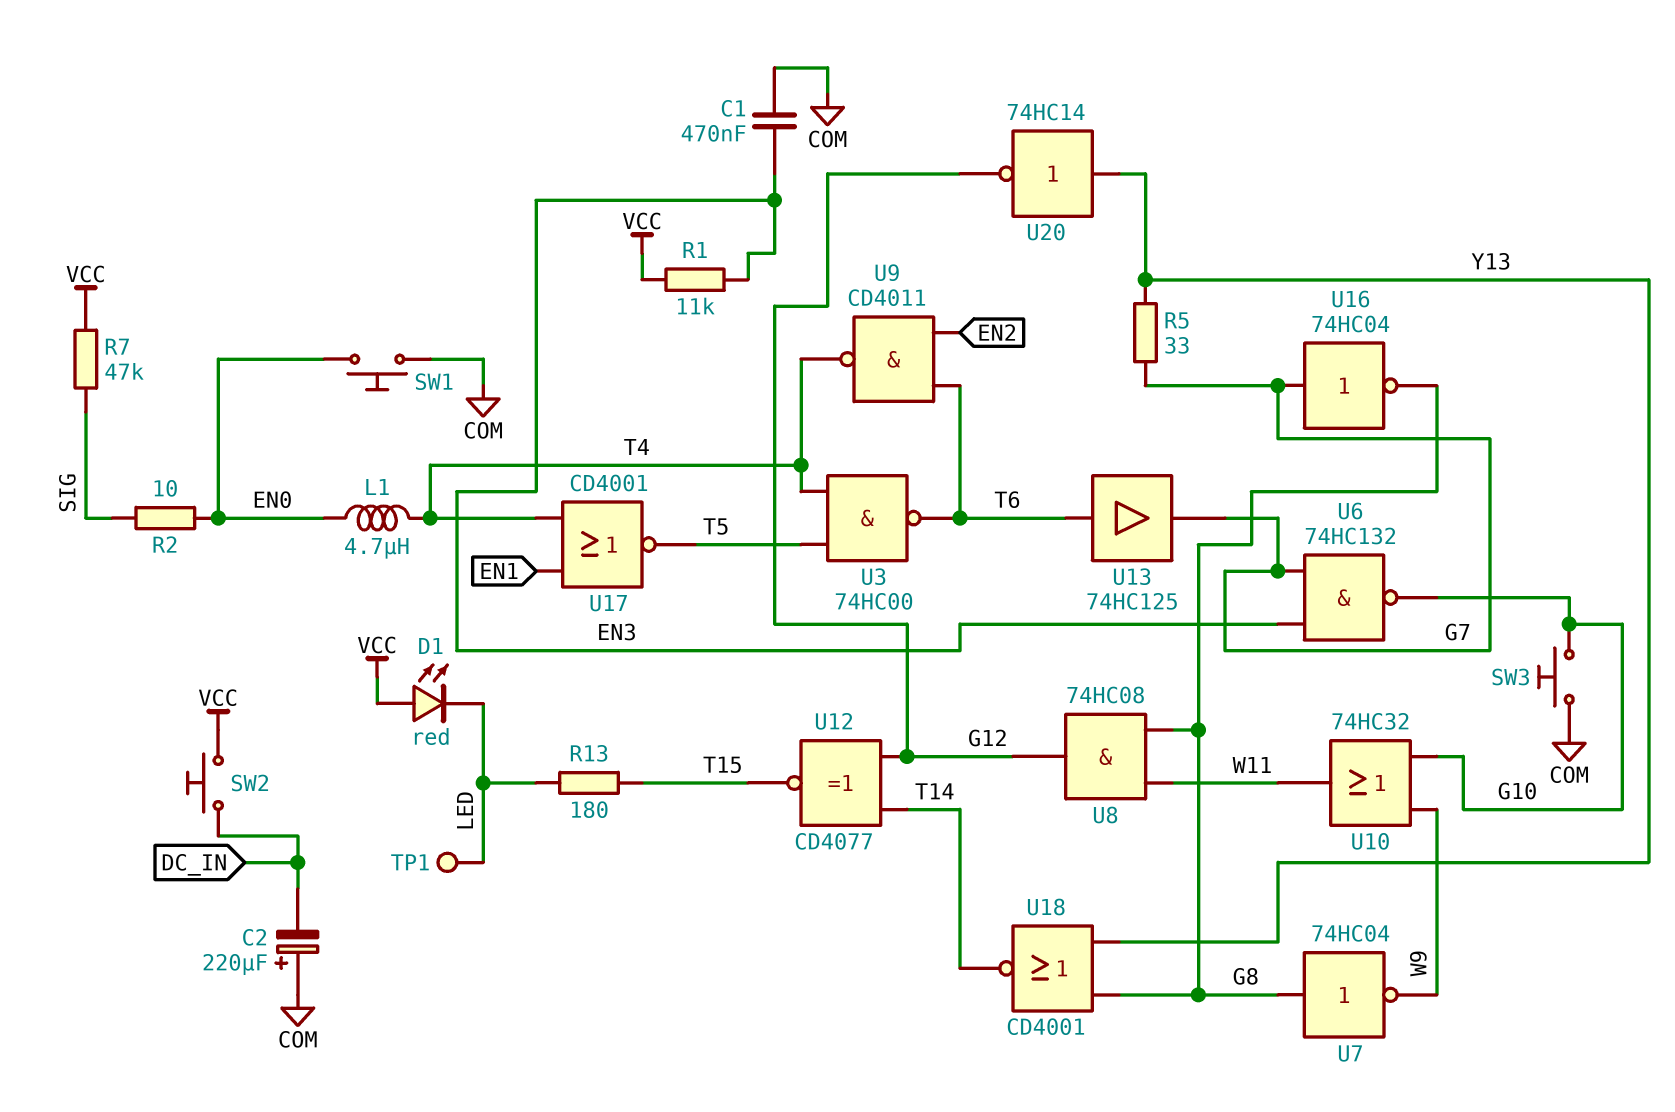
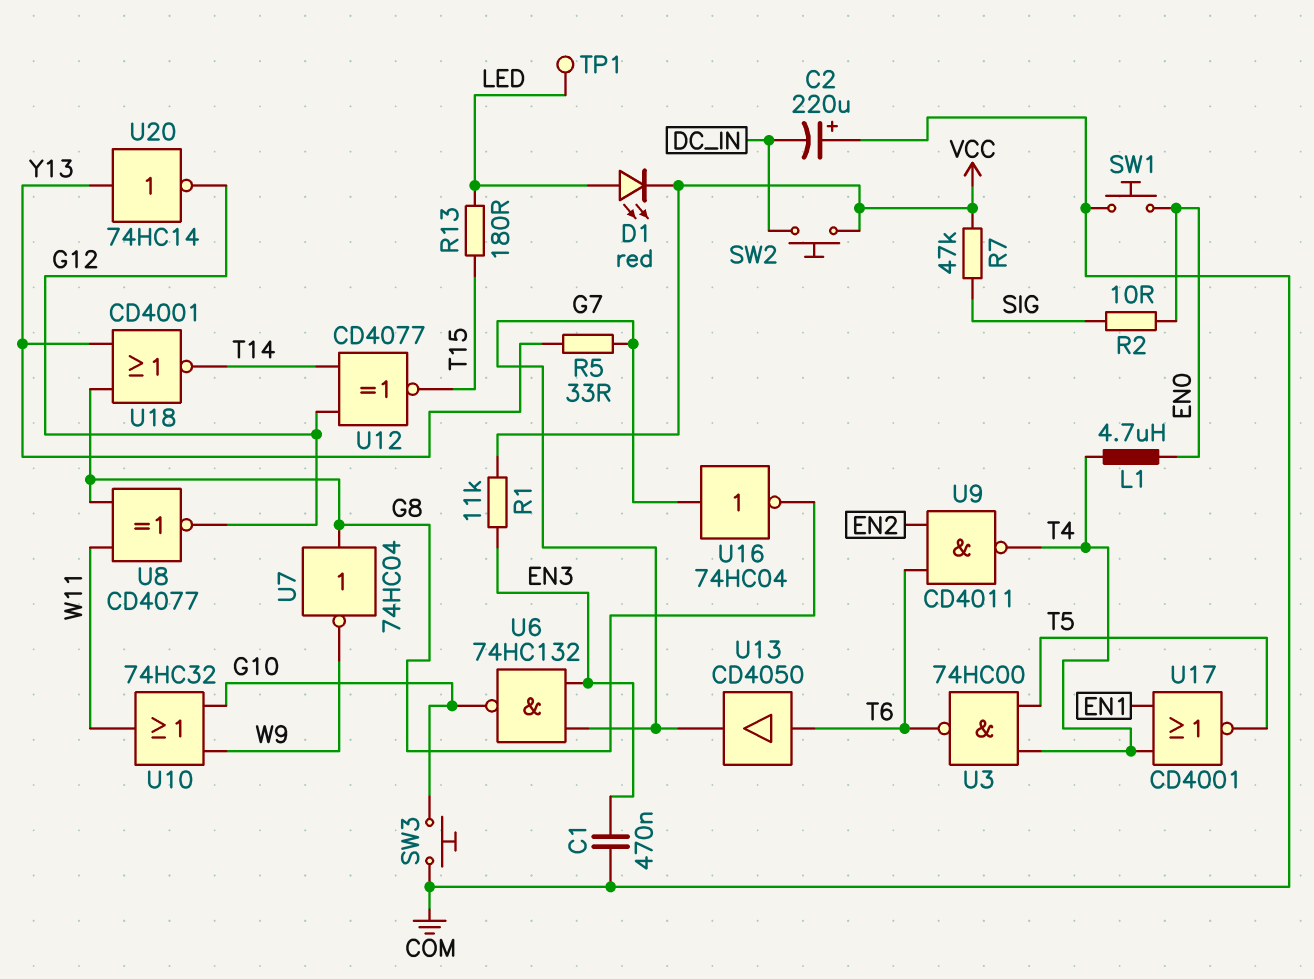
D1: LED red (A VCC, K LED) -> LED red (A LED, K VCC)
U8: AND 74HC08 (in G8, in W11, out G12) -> XNOR CD4077 (in G8, in W11, out G12)
U13: buffer 74HC125 (in T6, out G7) -> buffer CD4050 (in T6, out G7)

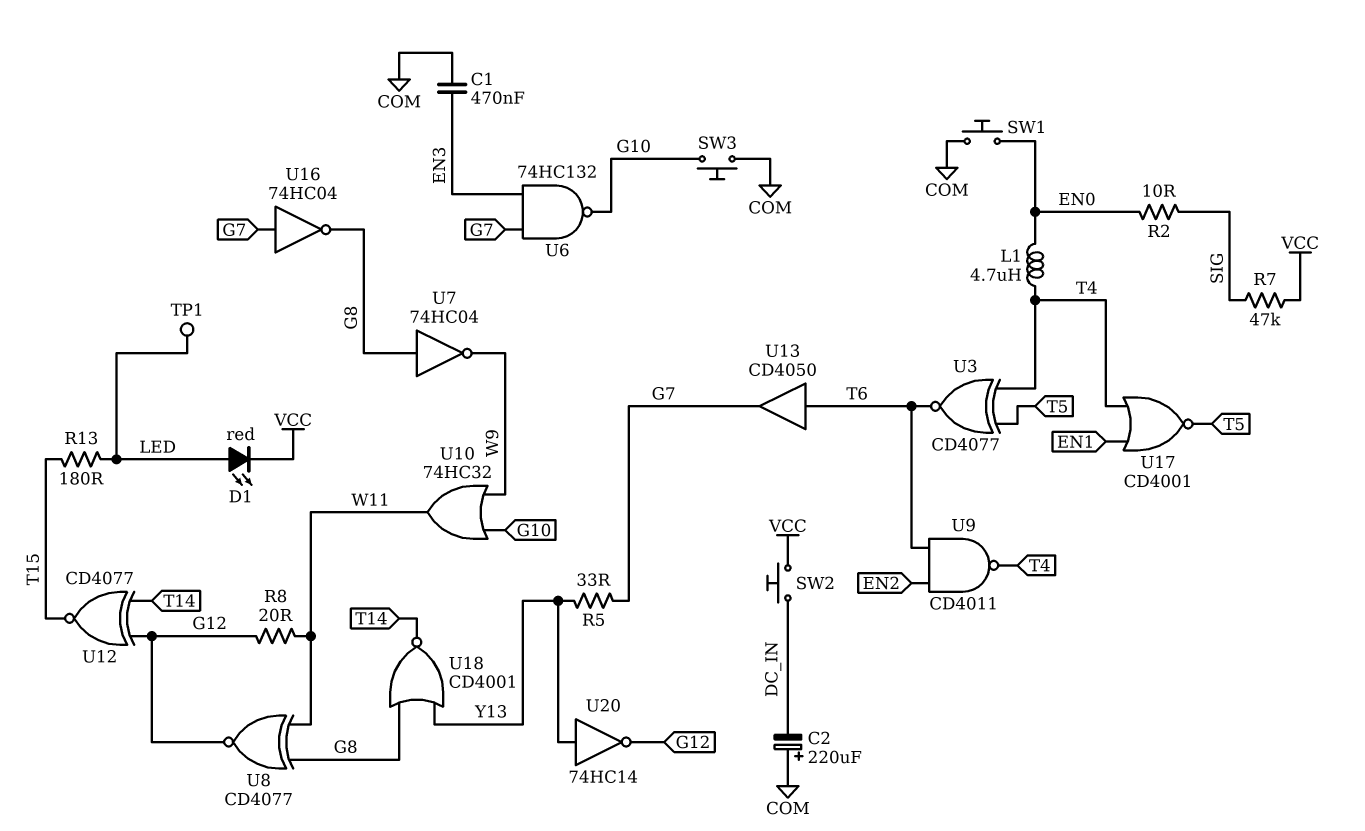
R1: 11k (EN3, VCC) -> none
R8: none -> 20 (G12, W11)
U3: NAND 74HC00 (in T4, in T5, out T6) -> XNOR CD4077 (in T4, in T5, out T6)

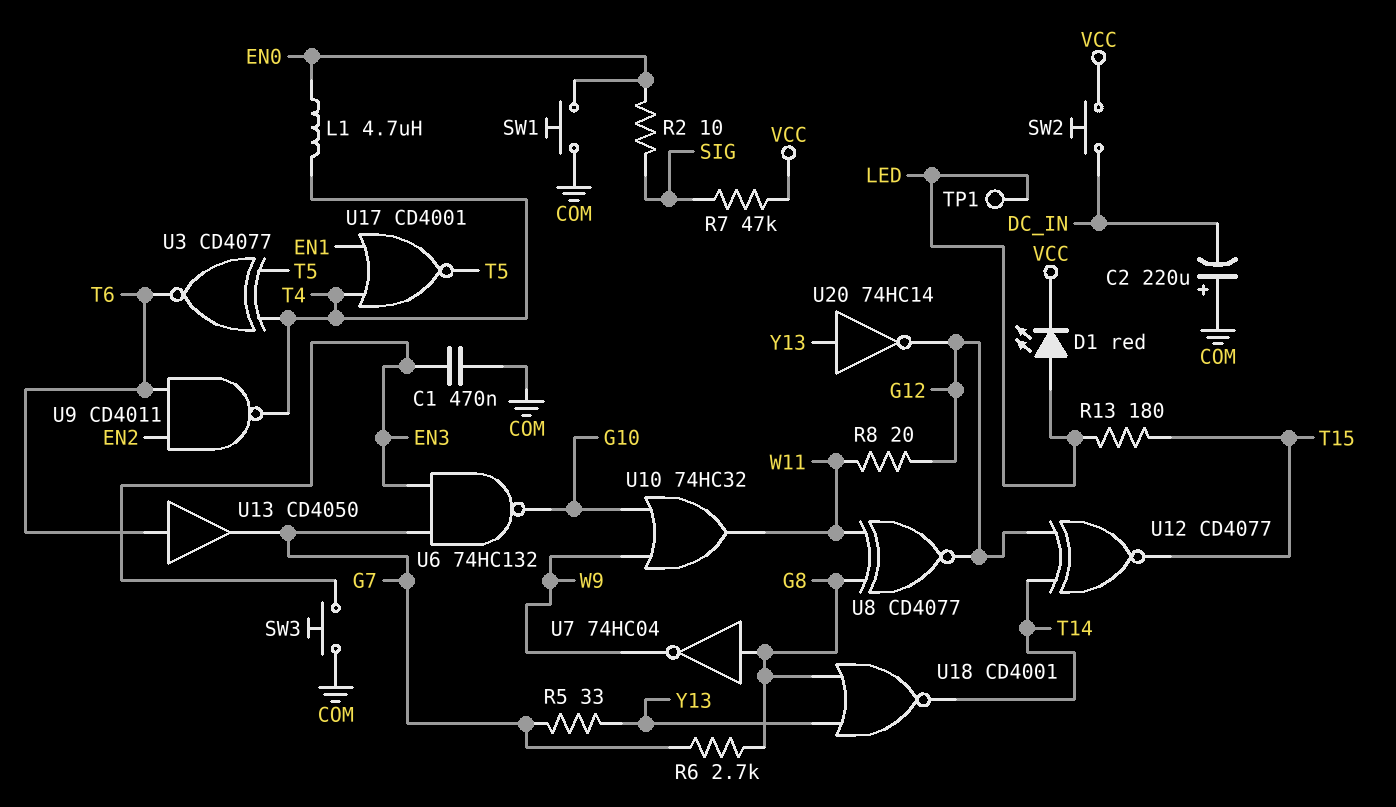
R6: none -> 2.7k (G7, G8)
SW3: button (COM, G10) -> button (COM, EN3)
U16: NOT 74HC04 (in G7, out G8) -> none

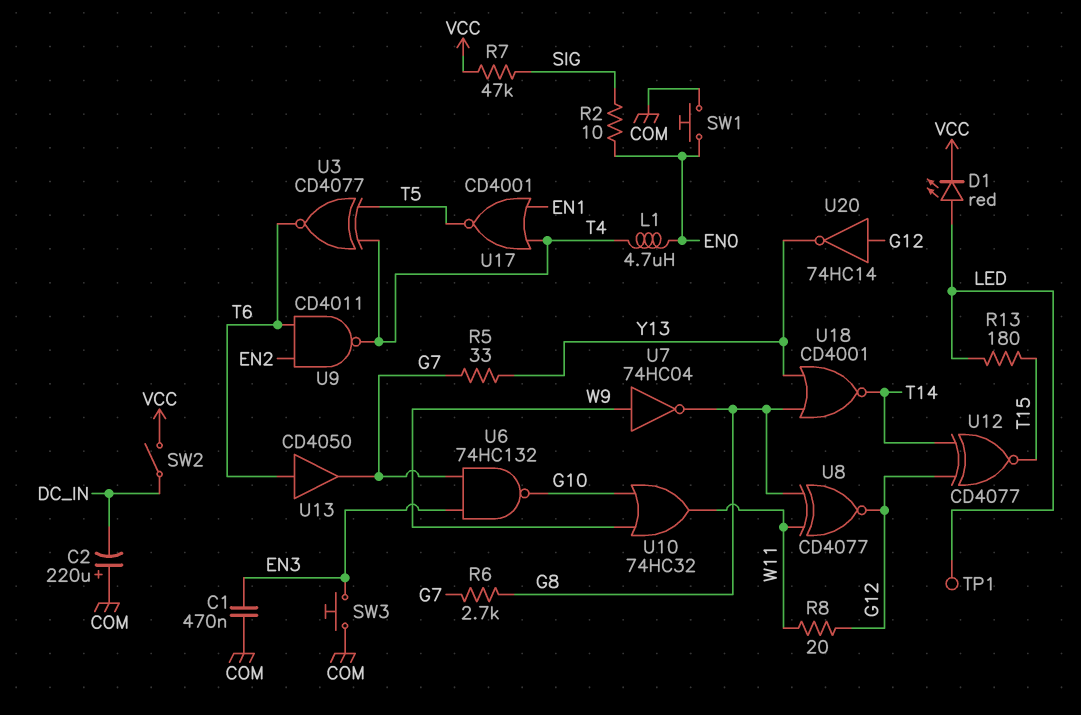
SW2: button (DC_IN, VCC) -> switch (DC_IN, VCC)
U7: NOT 74HC04 (in G8, out W9) -> NOT 74HC04 (in W9, out G8)
U20: NOT 74HC14 (in Y13, out G12) -> NOT 74HC14 (in G12, out Y13)

